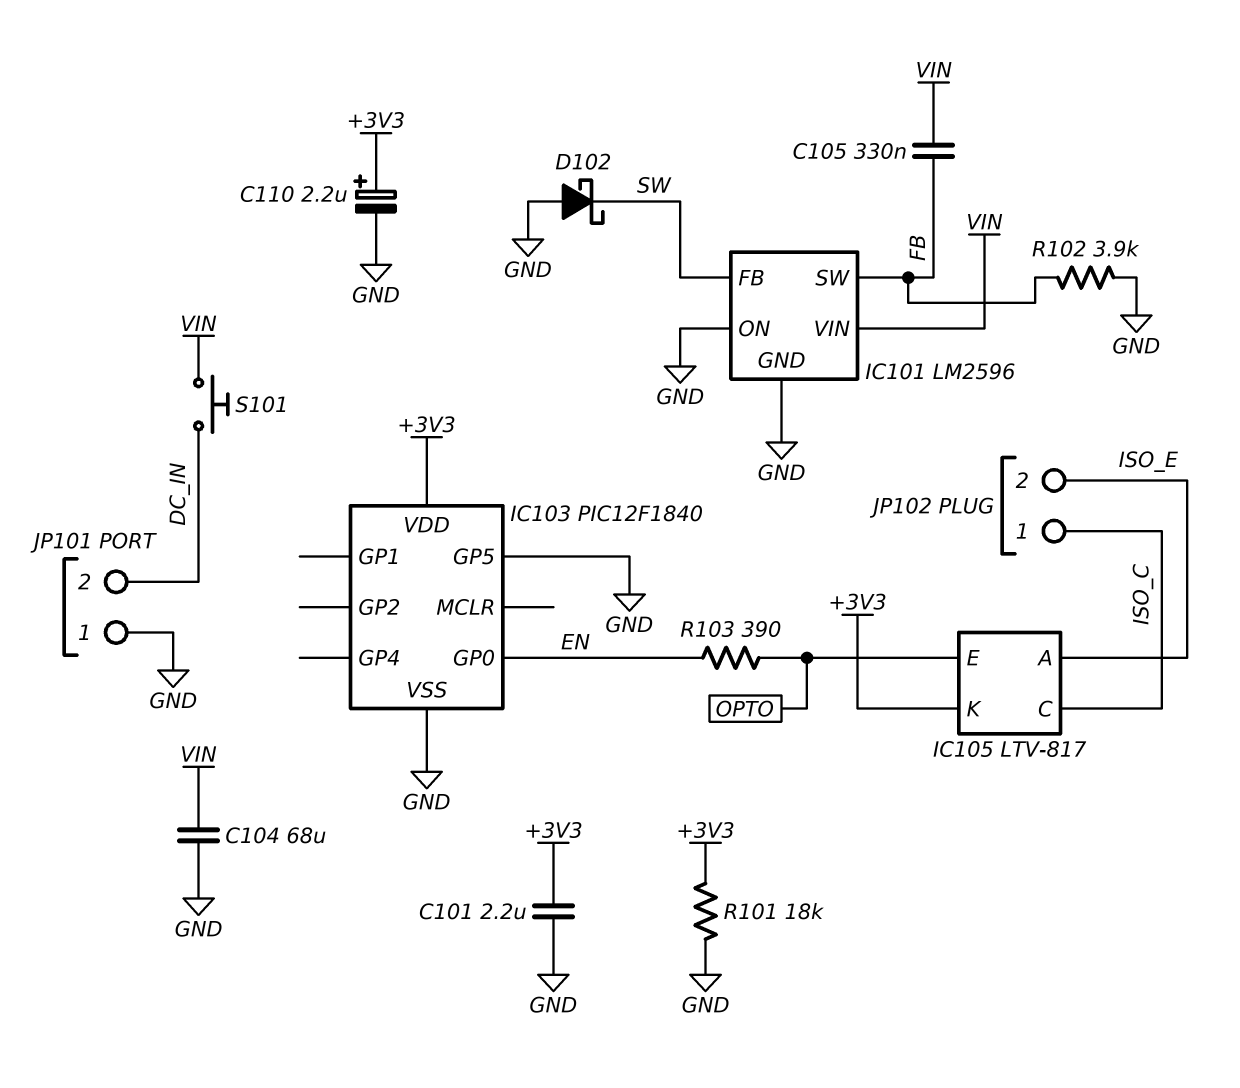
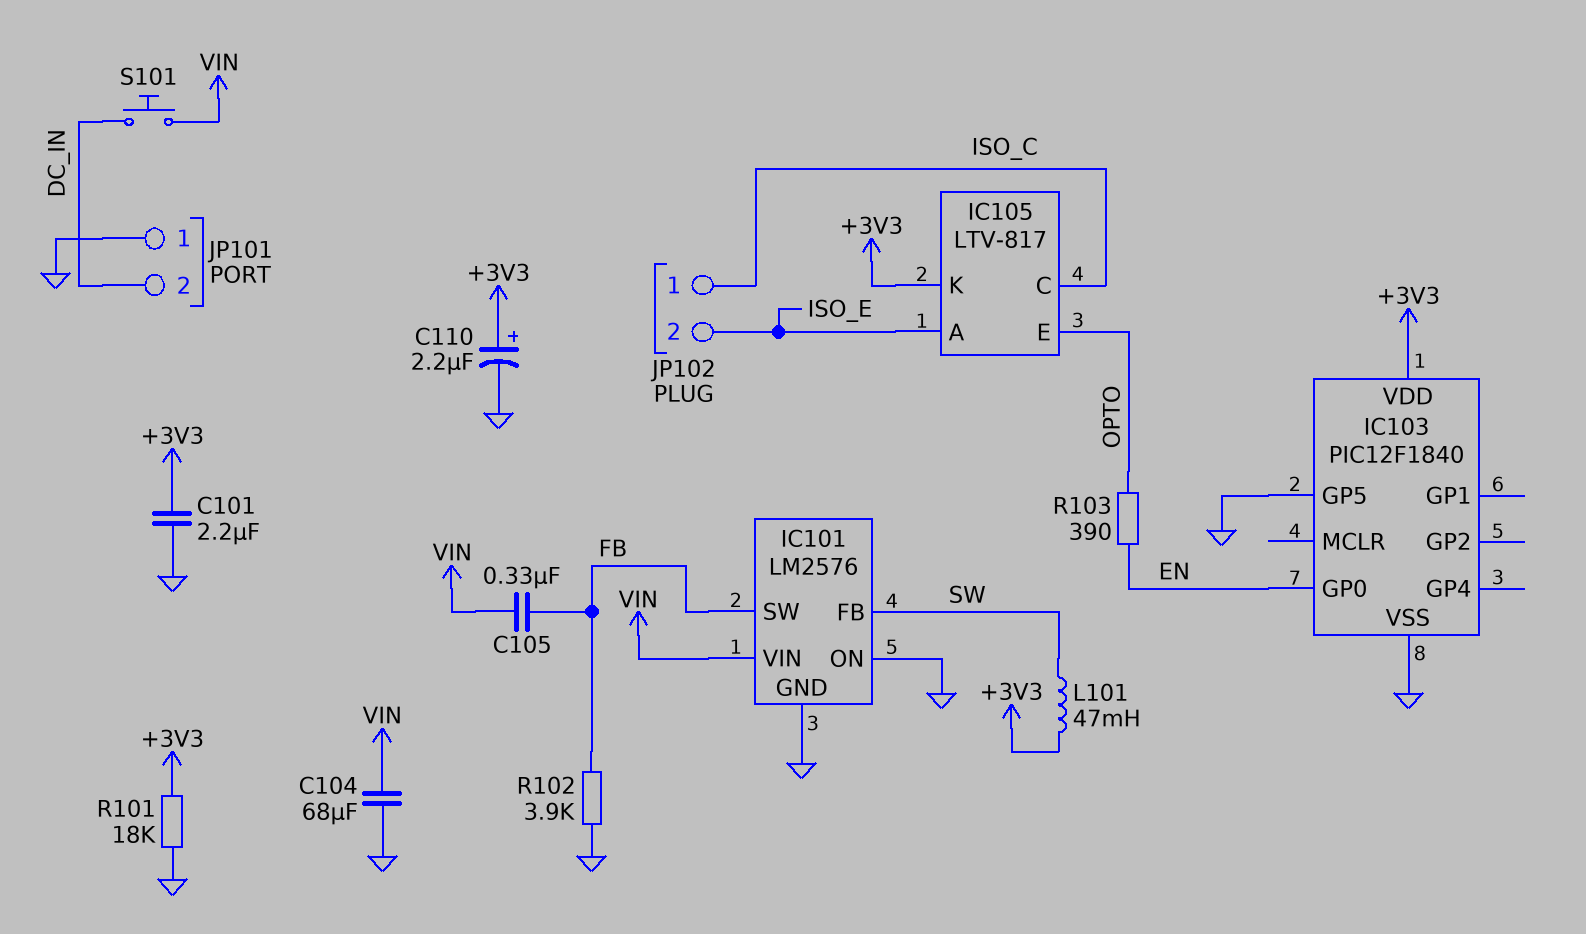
D102: schottky (A GND, K SW) -> none
IC101: LM2596 -> LM2576
L101: none -> 47mH (+3V3, SW)

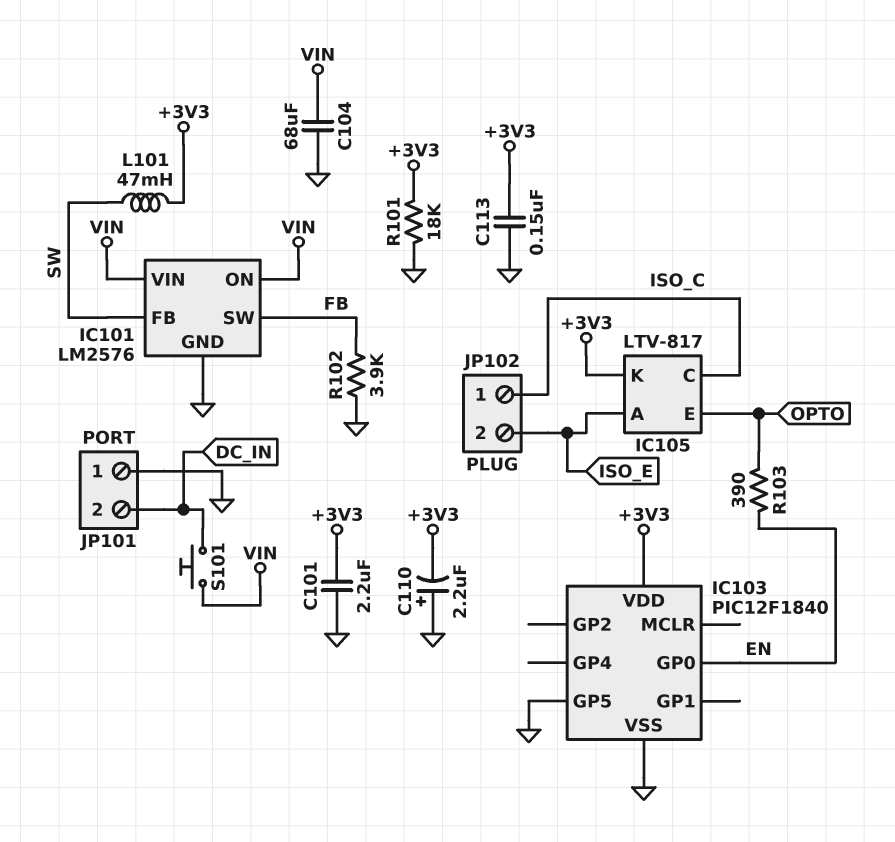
C105: 330nF (FB, VIN) -> none
C110: 2.2uF (plus +3V3, minus GND) -> 2.2uF (plus GND, minus +3V3)
C113: none -> 150nF (+3V3, GND)
IC101 pin ON: GND -> VIN

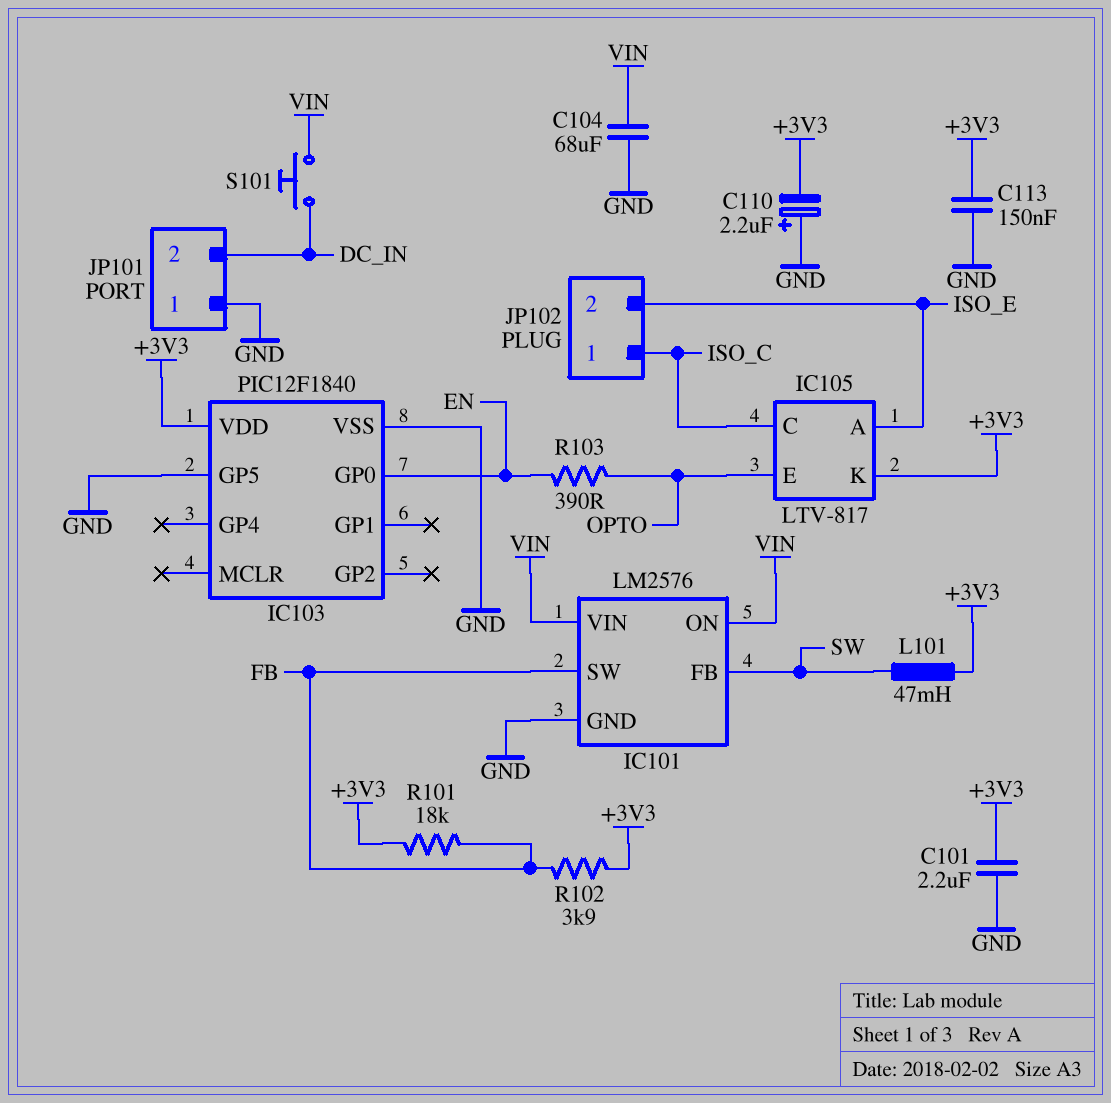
R101: 18k (+3V3, GND) -> 18k (+3V3, FB)
R102: 3.9k (FB, GND) -> 3.9k (+3V3, FB)

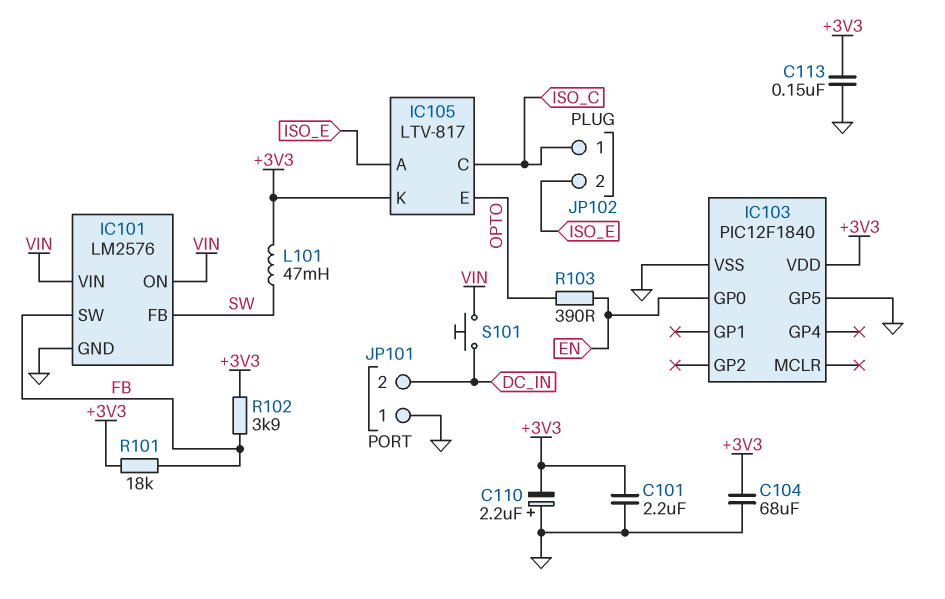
C104: 68uF (GND, VIN) -> 68uF (+3V3, GND)

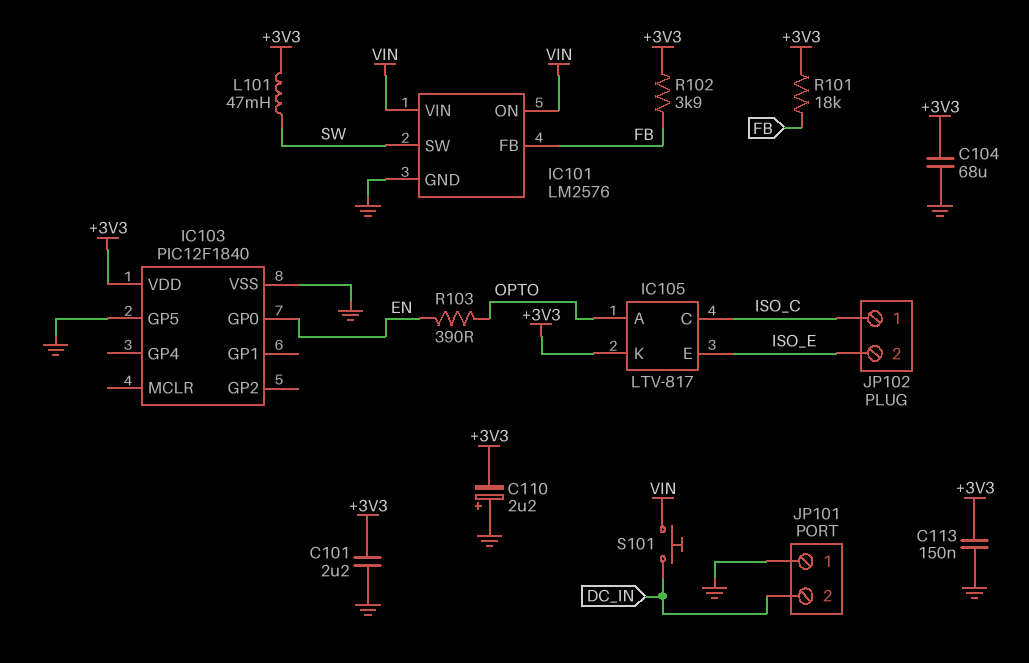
IC101 pin FB: SW -> FB
IC101 pin SW: FB -> SW
IC105 pin A: ISO_E -> OPTO
IC105 pin E: OPTO -> ISO_E

